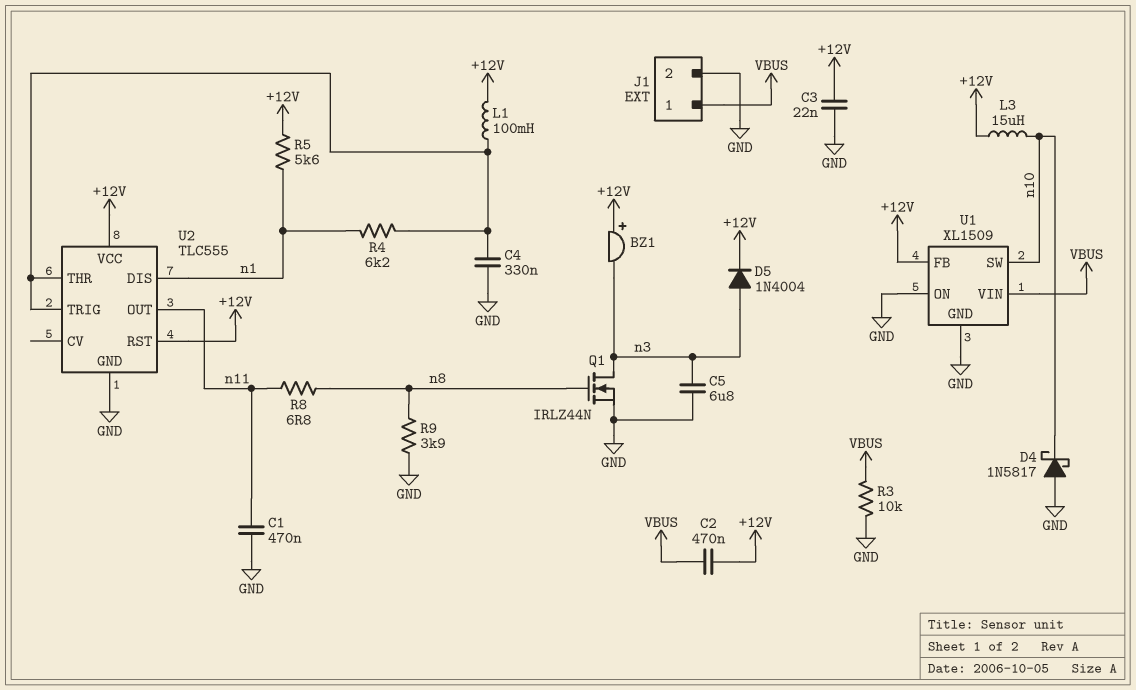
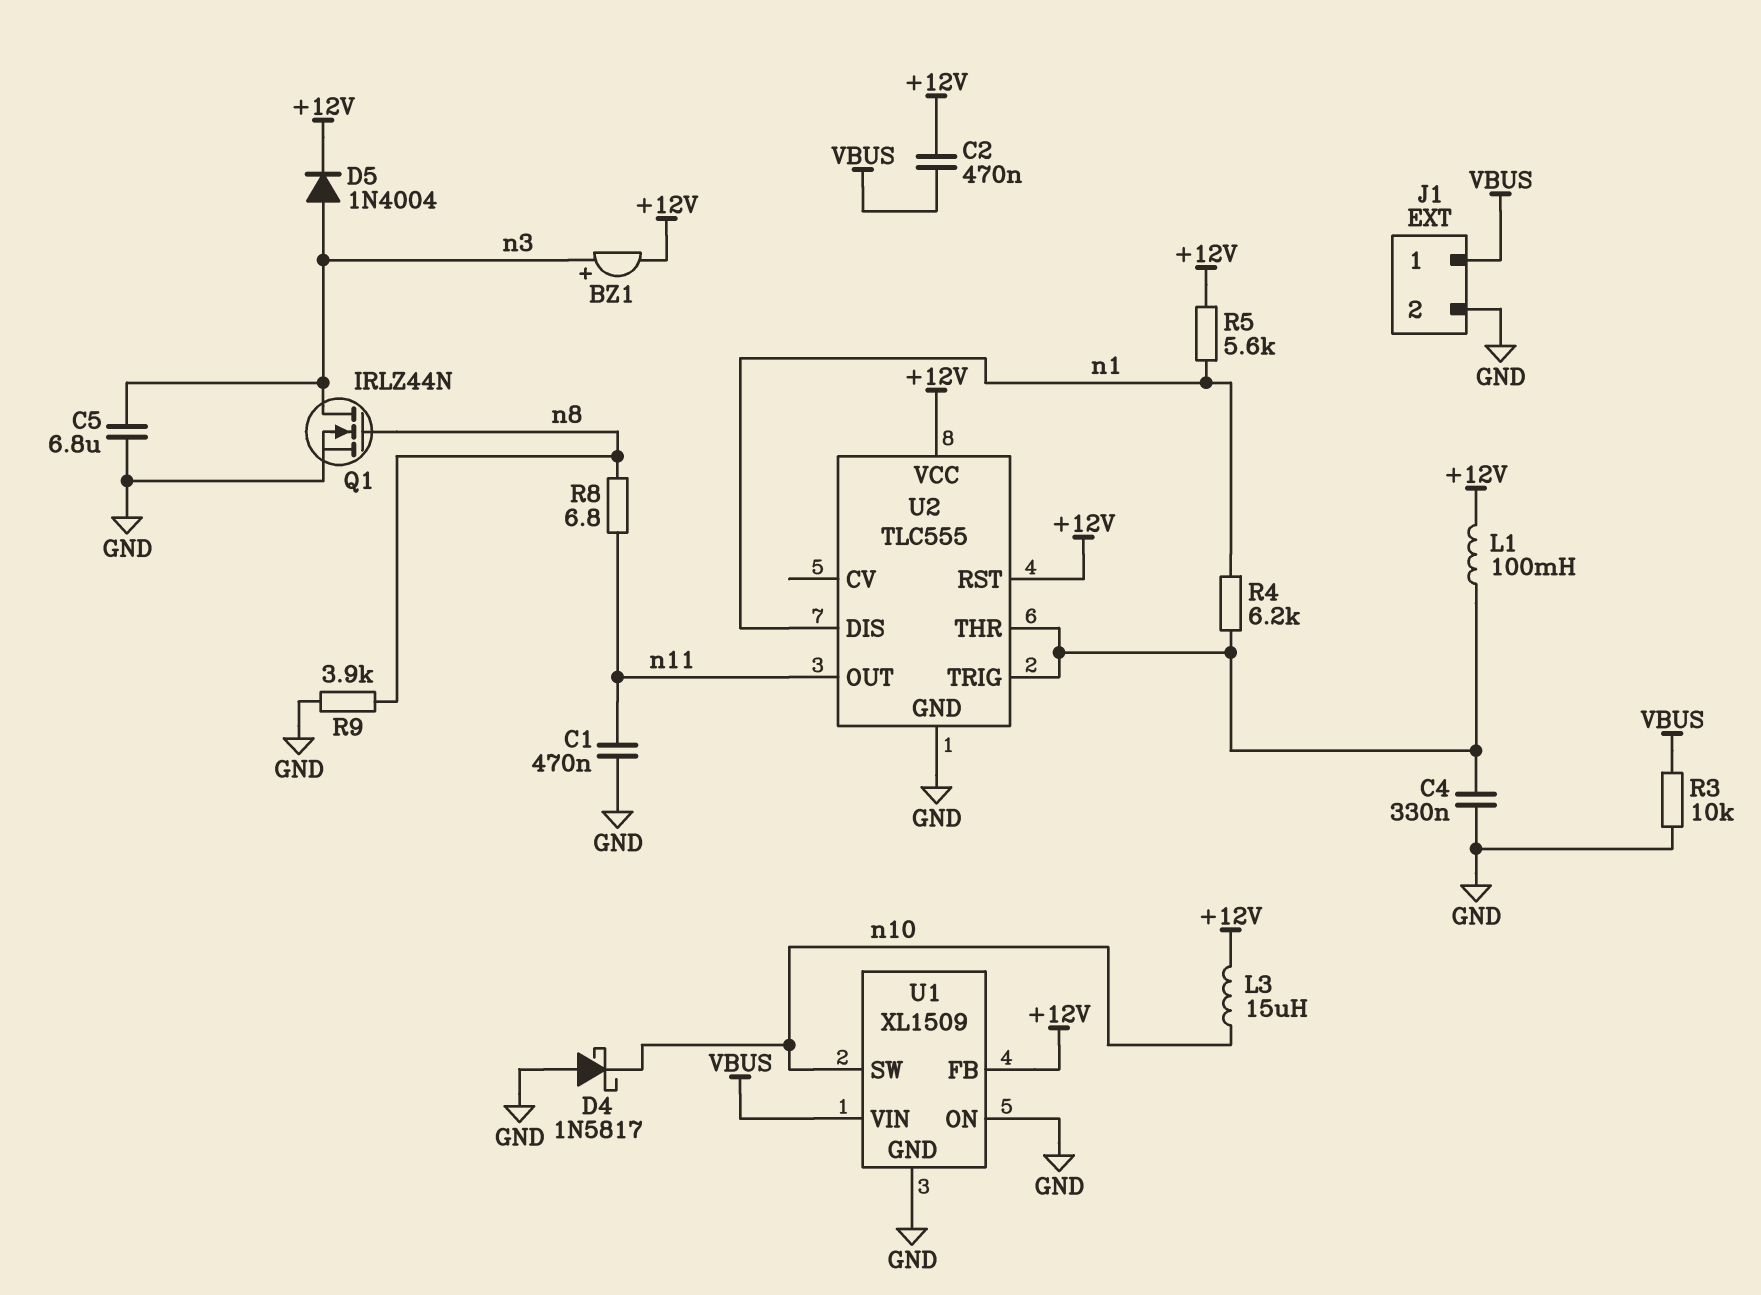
BZ1: buzzer (plus +12V, minus n3) -> buzzer (plus n3, minus +12V)
C3: 22nF (+12V, GND) -> none

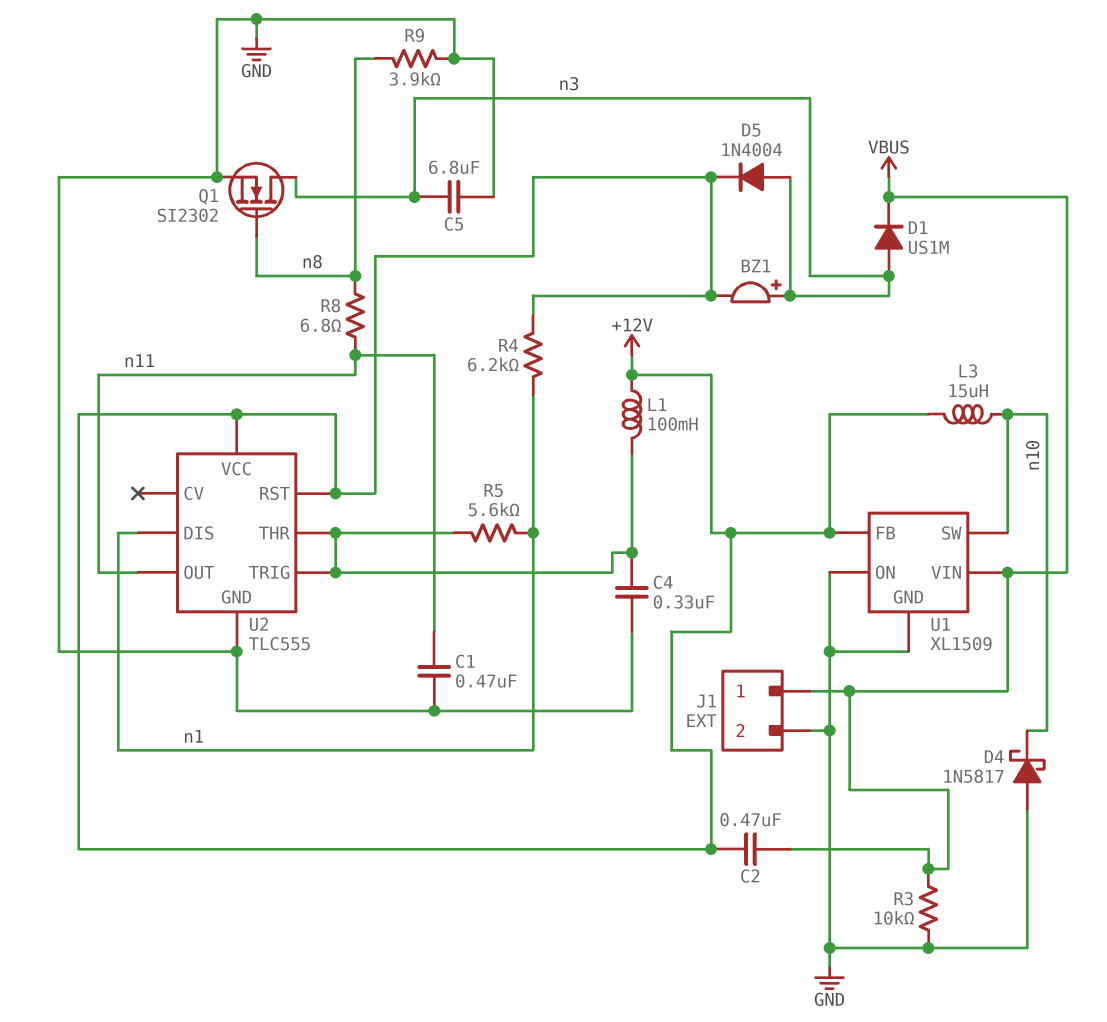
D1: none -> diode US1M (A n3, K VBUS)
Q1: NMOS IRLZ44N (G n8, D n3, S GND) -> NMOS SI2302 (G n8, D n3, S GND)
R4: 6.2k (U2/THR, n1) -> 6.2k (+12V, n1)
R5: 5.6k (+12V, n1) -> 5.6k (U2/THR, n1)

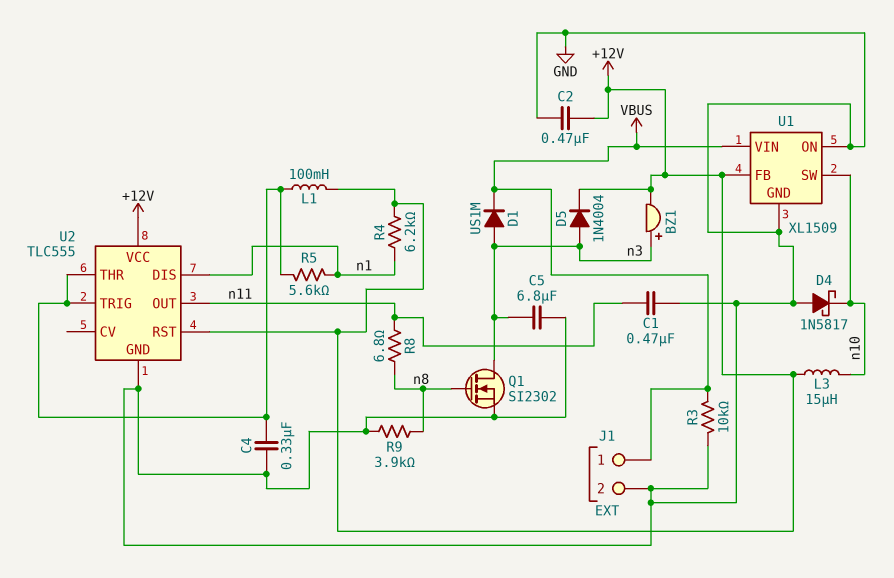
C2: 470nF (+12V, VBUS) -> 470nF (+12V, GND)

